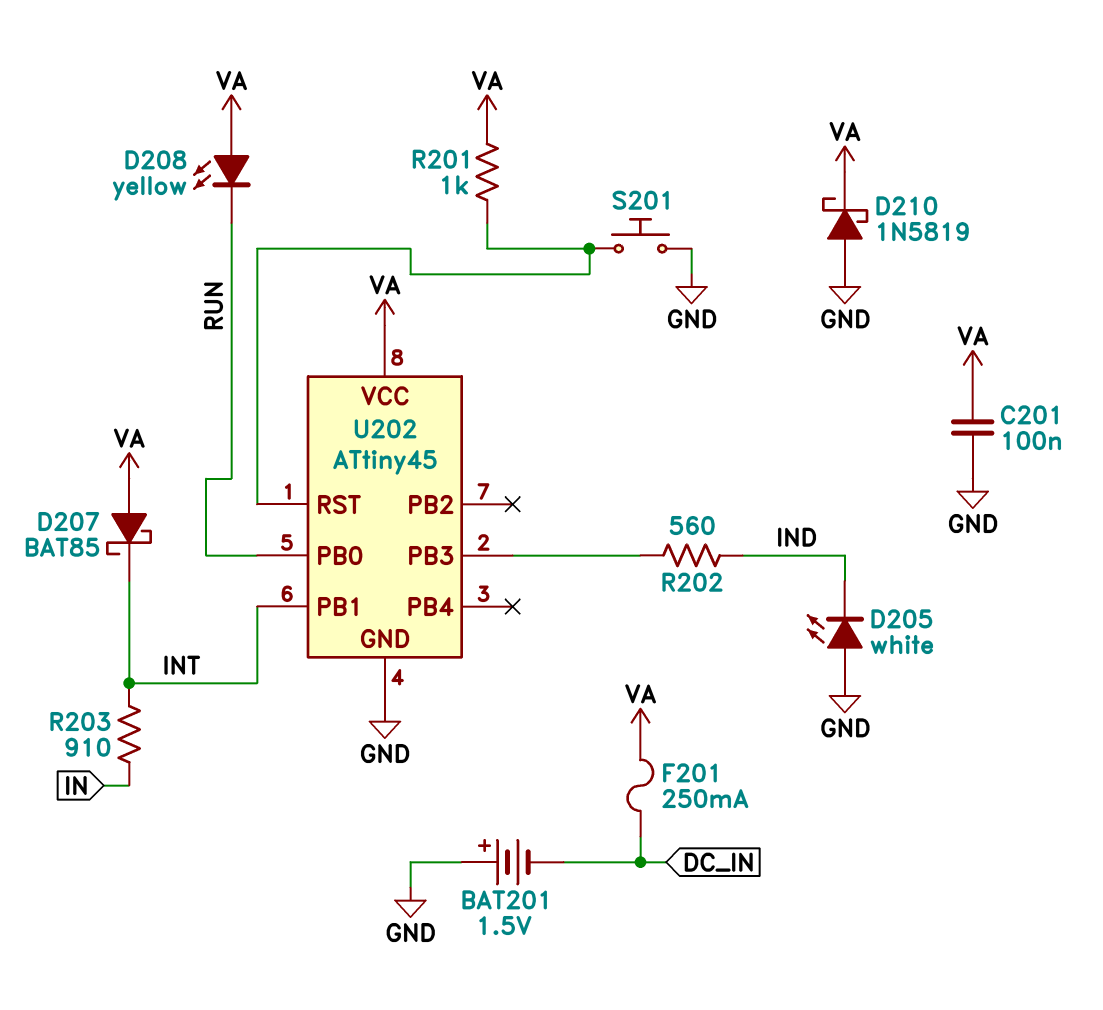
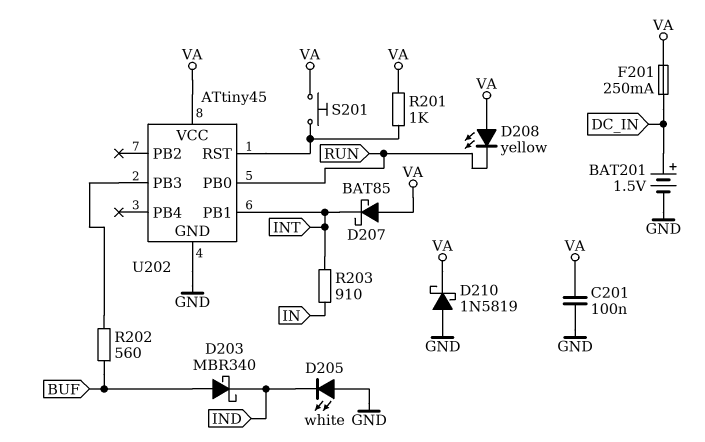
BAT201: 1.5V (plus GND, minus DC_IN) -> 1.5V (plus DC_IN, minus GND)
D203: none -> schottky MBR340 (A BUF, K IND)
R202: 560 (IND, U202/PB3) -> 560 (BUF, U202/PB3)
S201: button (GND, U202/RST) -> button (U202/RST, VA)

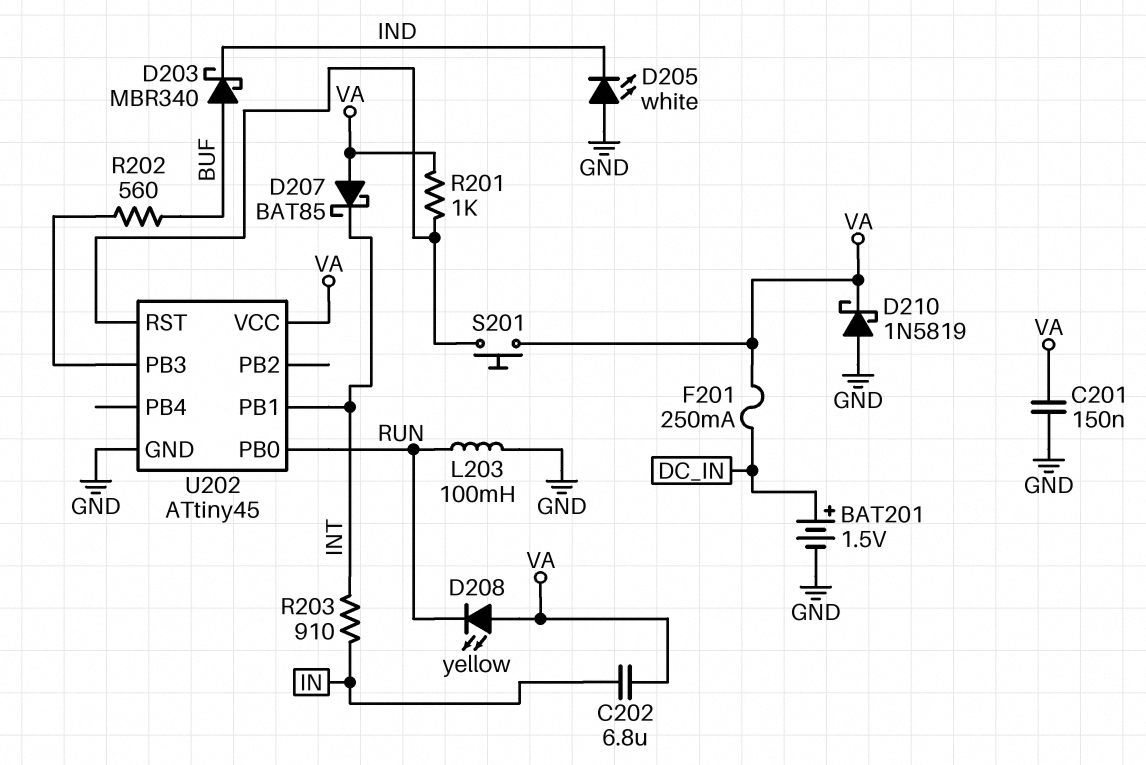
C201: 100nF (GND, VA) -> 150nF (GND, VA)
C202: none -> 6.8uF (IN, VA)
L203: none -> 100mH (GND, RUN)

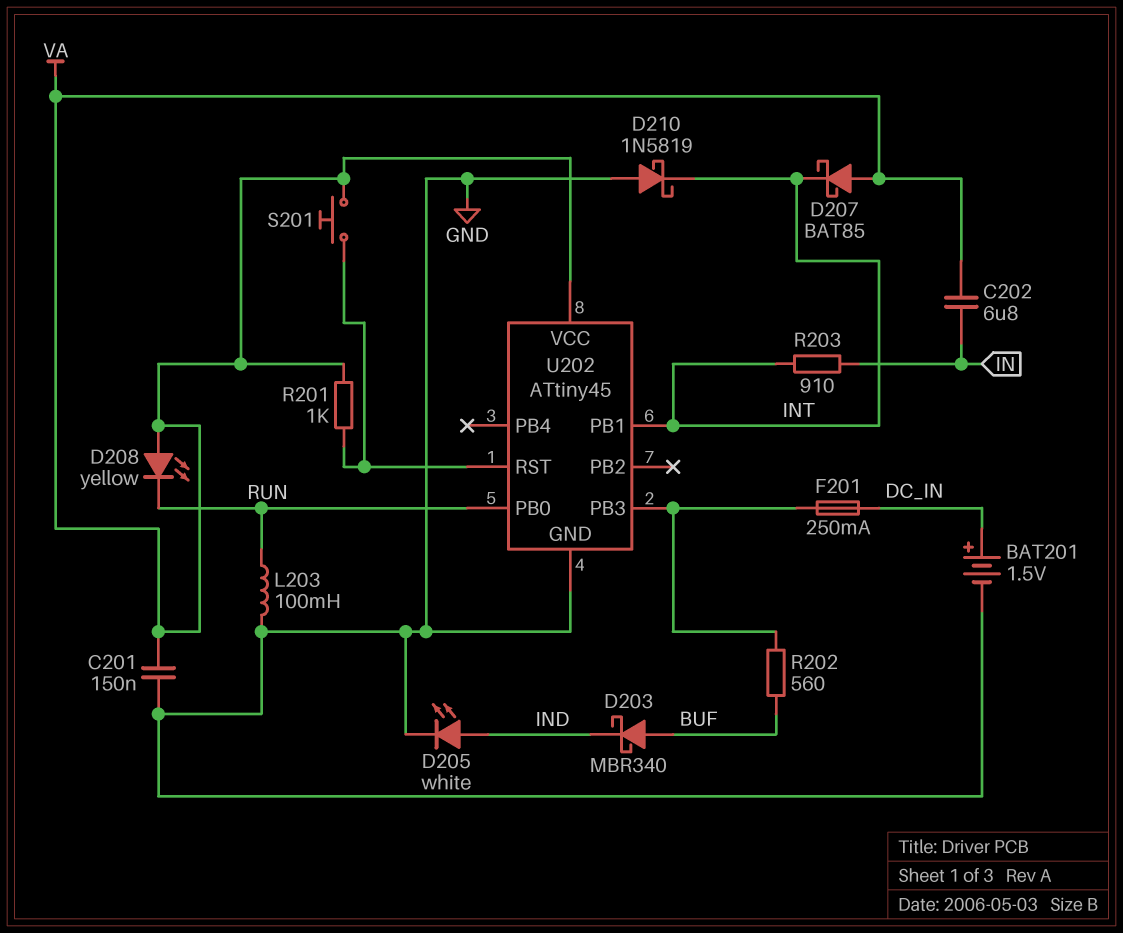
D205: LED white (A GND, K IND) -> LED white (A IND, K GND)
D210: schottky 1N5819 (A GND, K VA) -> schottky 1N5819 (A GND, K INT)
F201: 250mA (DC_IN, VA) -> 250mA (DC_IN, U202/PB3)

